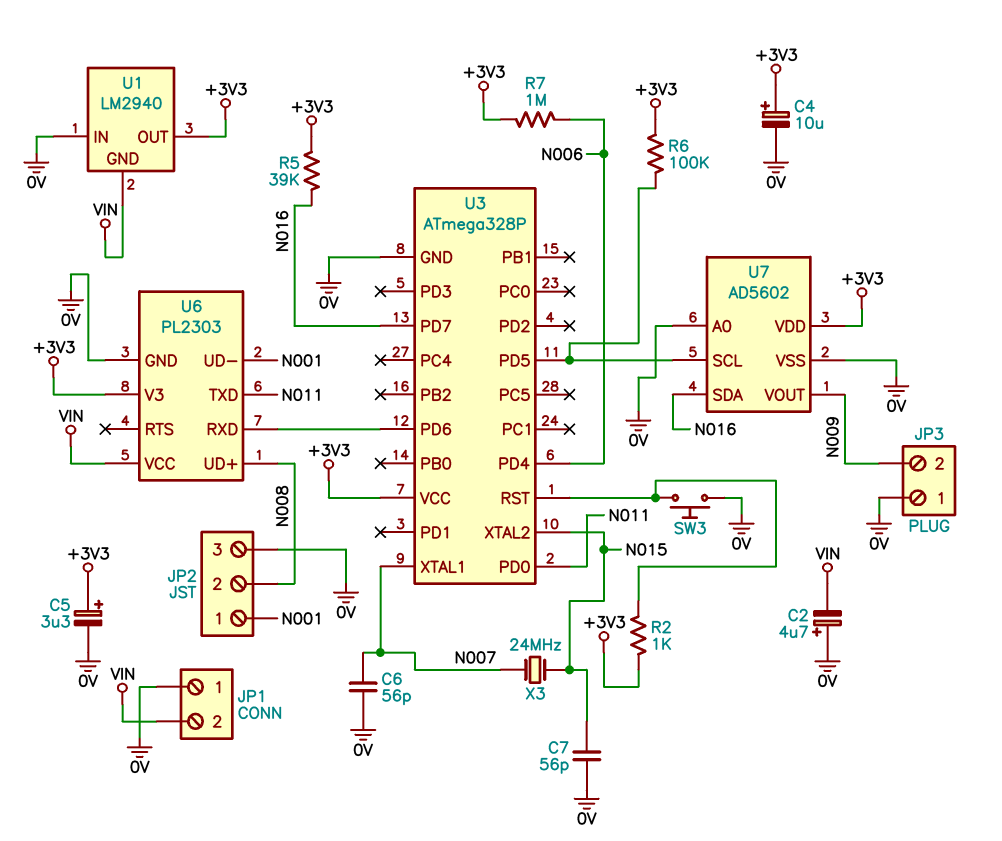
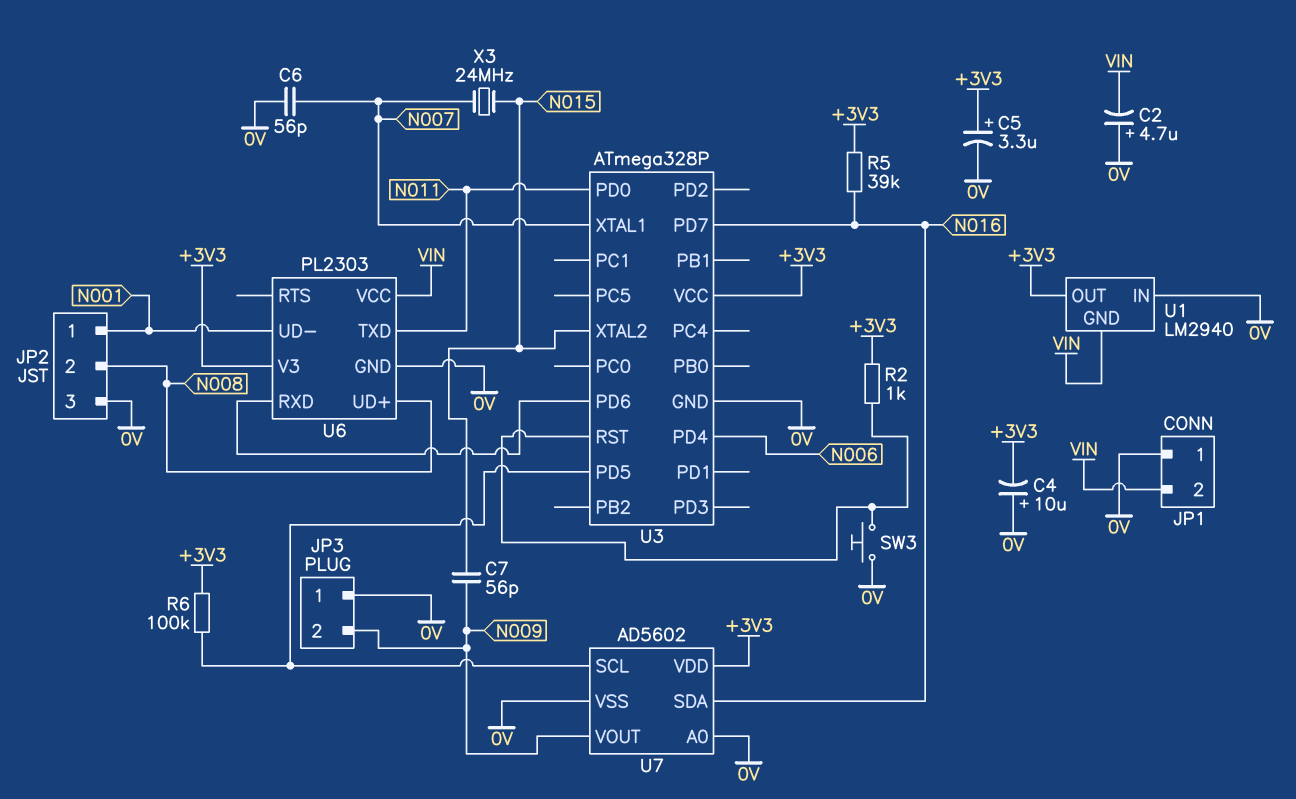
C4: 10uF (plus +3V3, minus 0V) -> 10uF (plus 0V, minus +3V3)
C7: 56pF (0V, N015) -> 56pF (N009, N015)
R7: 1M (+3V3, N006) -> none

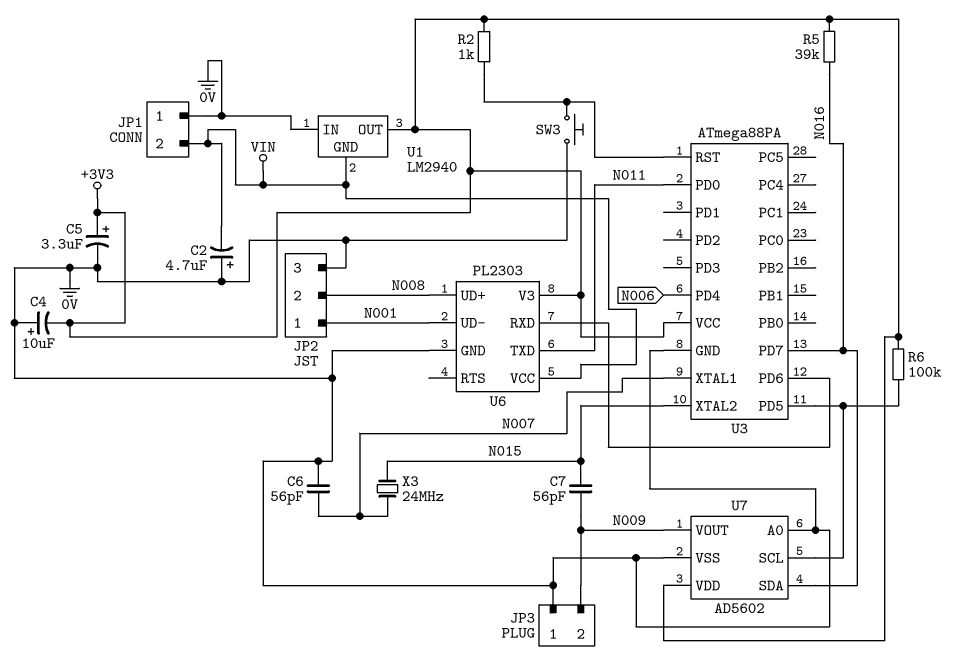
U3: ATmega328P -> ATmega88PA

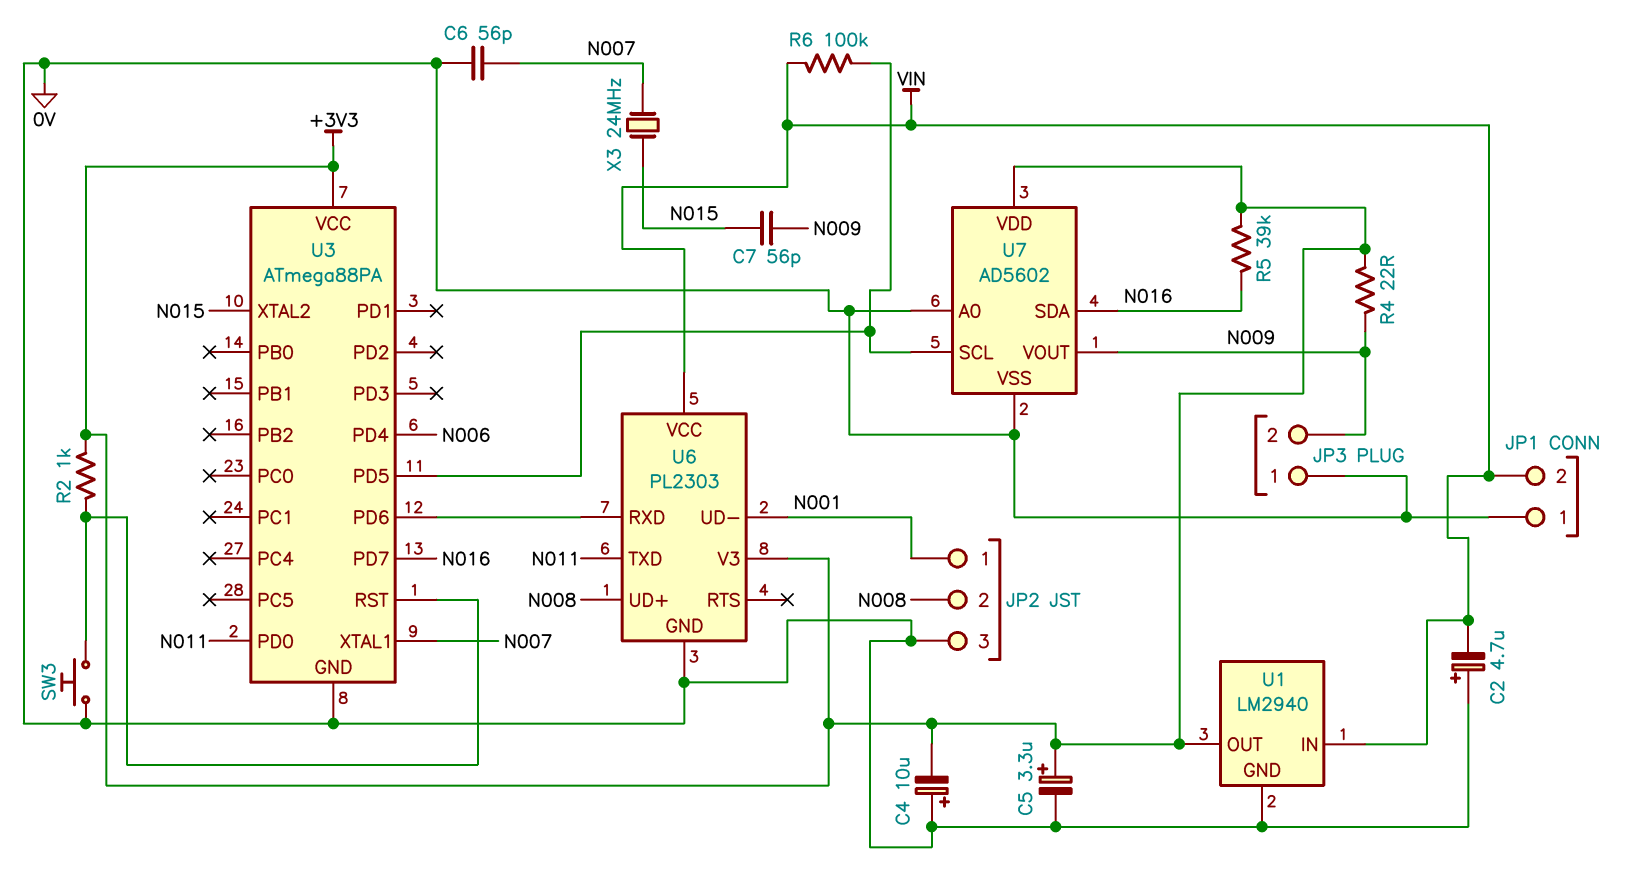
R4: none -> 22 (+3V3, N009)
R6: 100k (+3V3, U3/PD5) -> 100k (U3/PD5, VIN)
U1 pin GND: VIN -> 0V
U1 pin IN: 0V -> VIN

